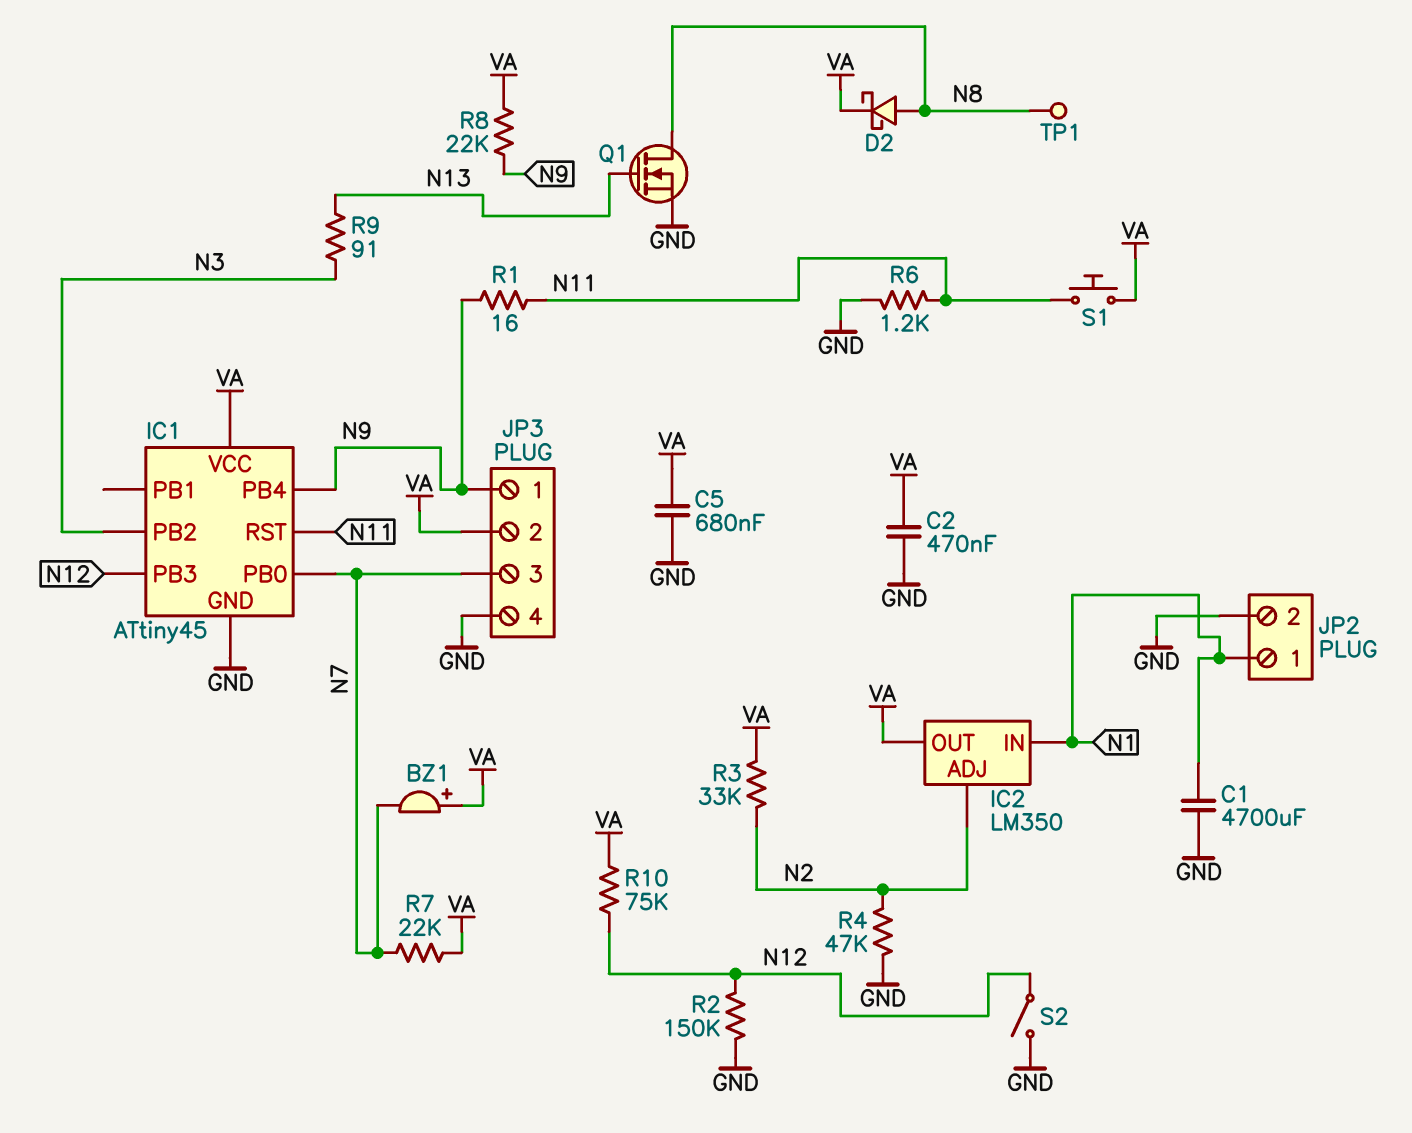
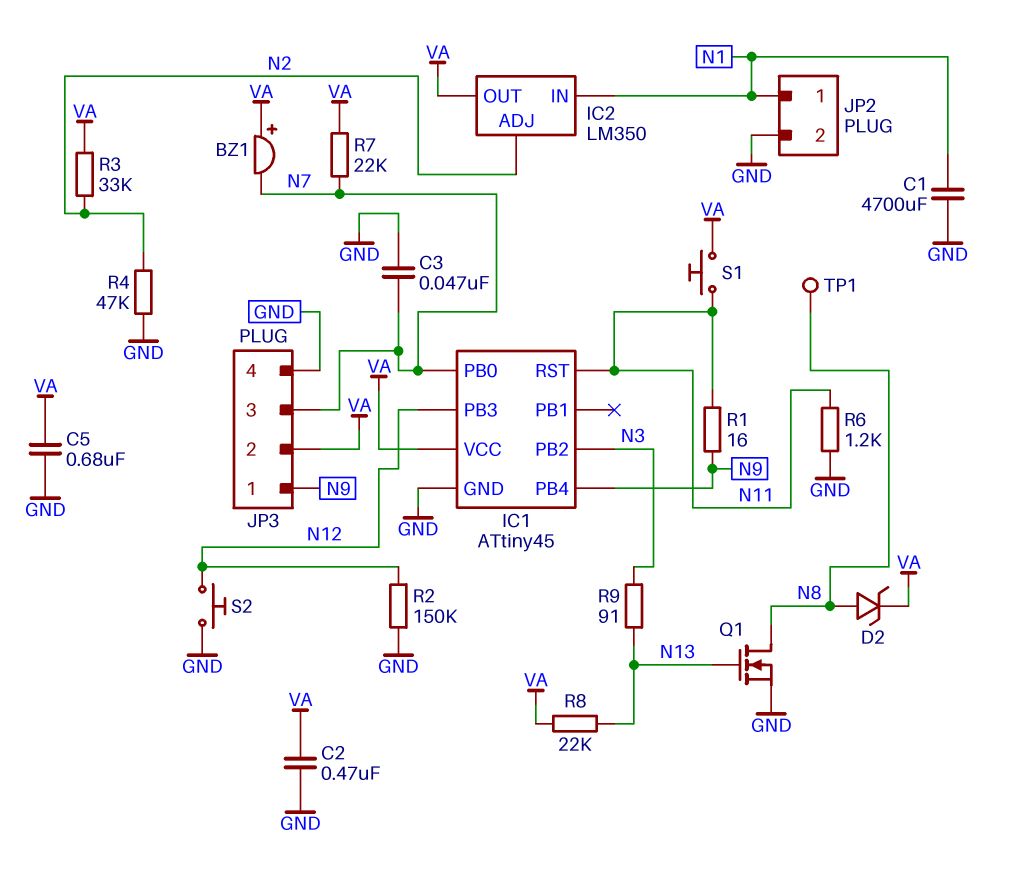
C3: none -> 47nF (GND, N7)
D2: schottky (A N8, K VA) -> zener (A N8, K VA)
R8: 22k (N9, VA) -> 22k (N13, VA)
R10: 75k (N12, VA) -> none
S2: switch (GND, N12) -> button (GND, N12)

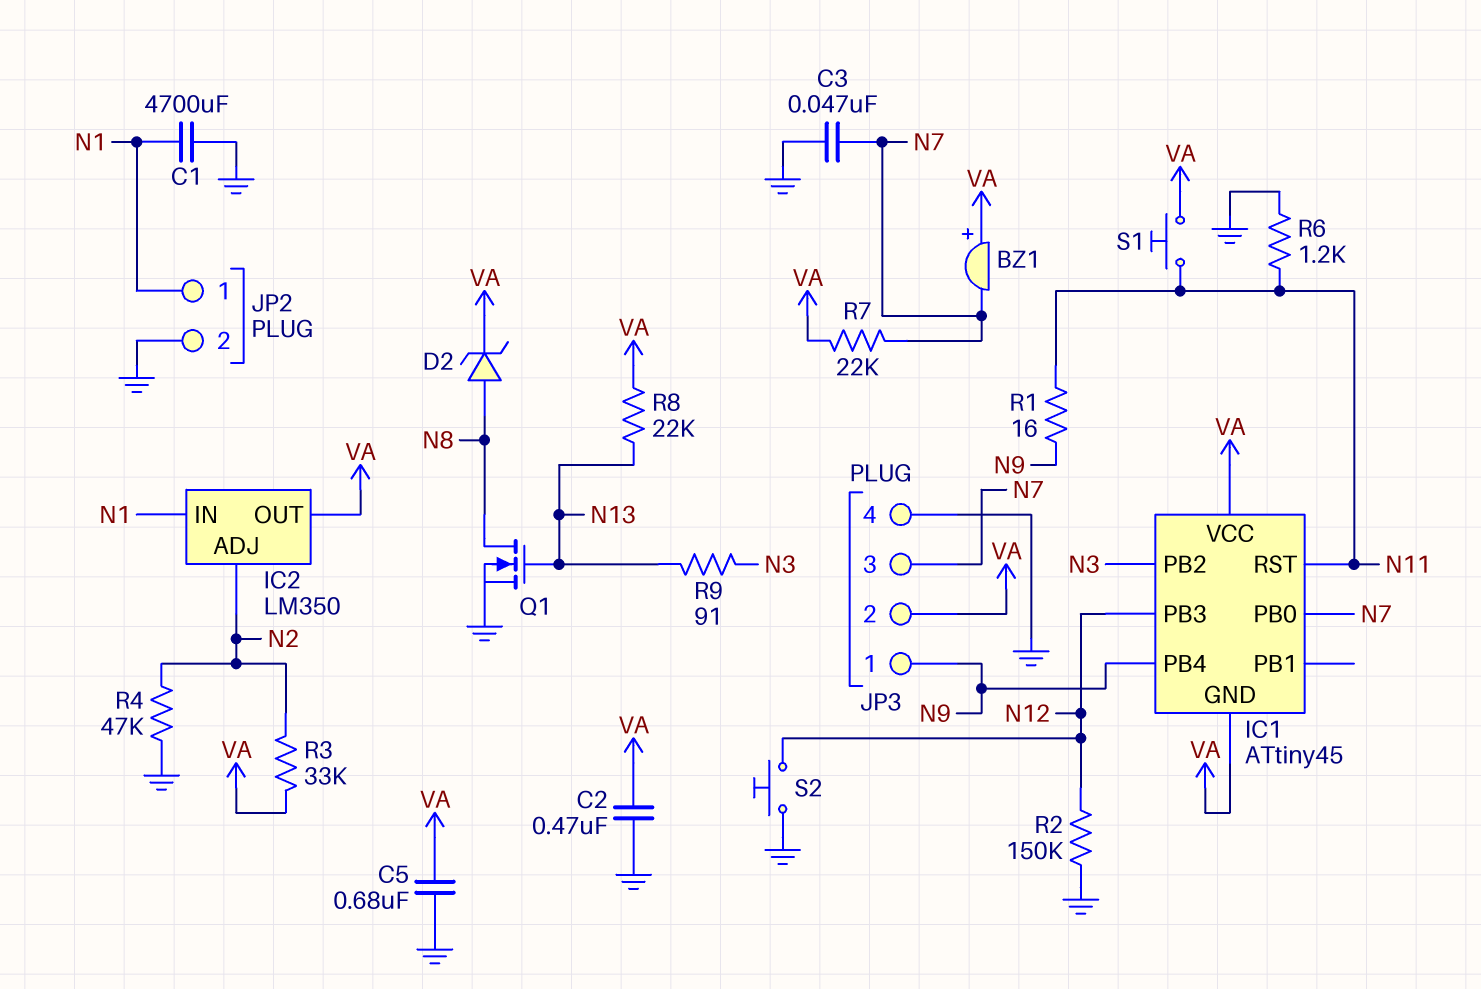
IC1 pin GND: GND -> VA
TP1: test point (N8) -> none

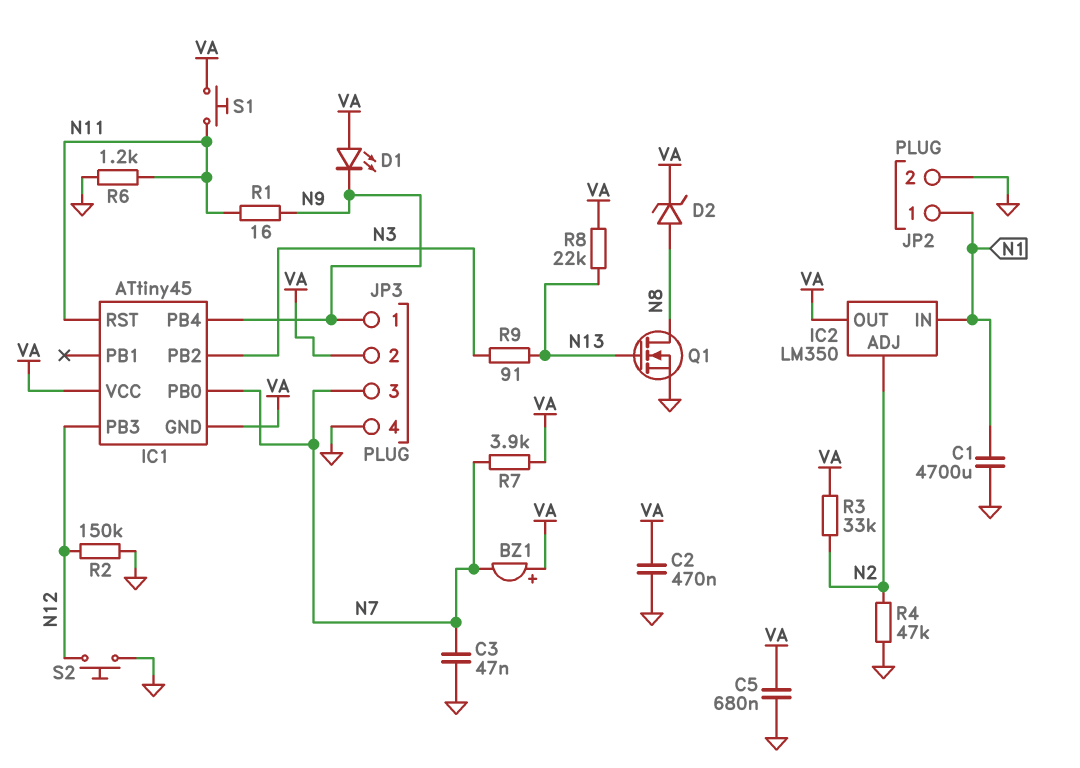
D1: none -> LED (A VA, K N9)
R7: 22k (N7, VA) -> 3.9k (N7, VA)

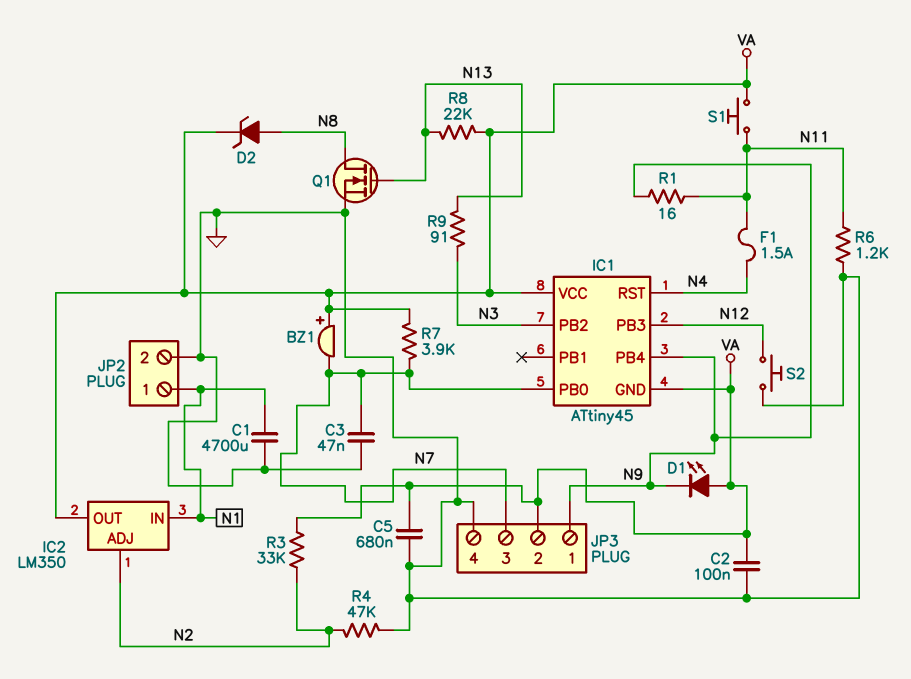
C2: 470nF (GND, VA) -> 100nF (GND, VA)
F1: none -> 1.5A (N4, N11)
IC1 pin RST: N11 -> N4
R2: 150k (GND, N12) -> none

